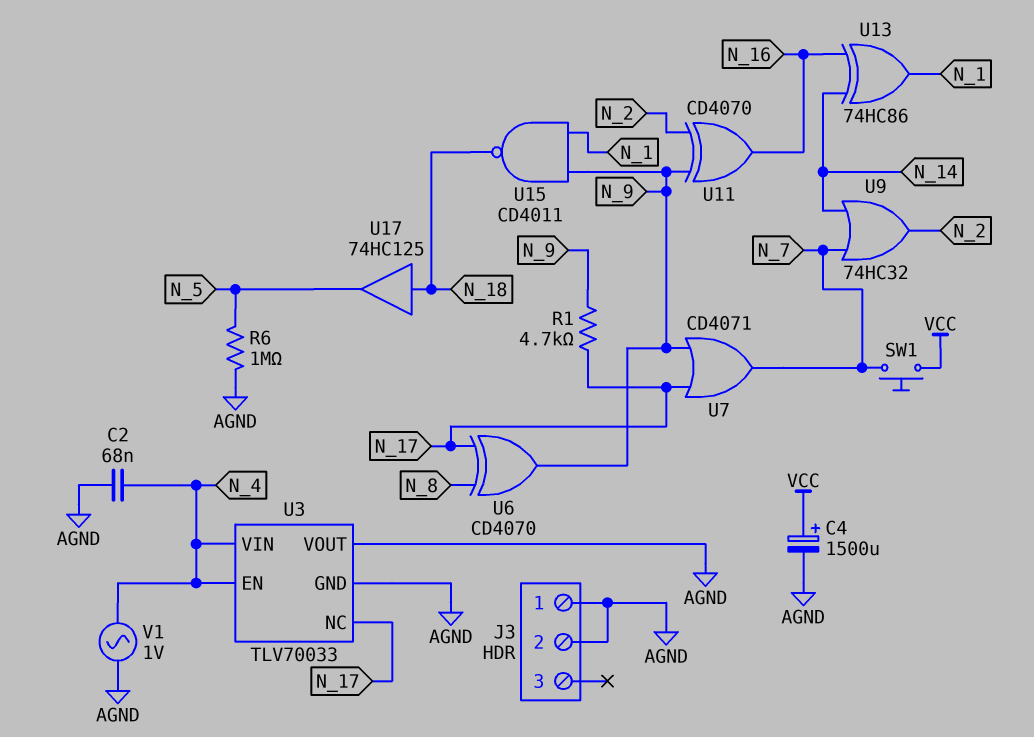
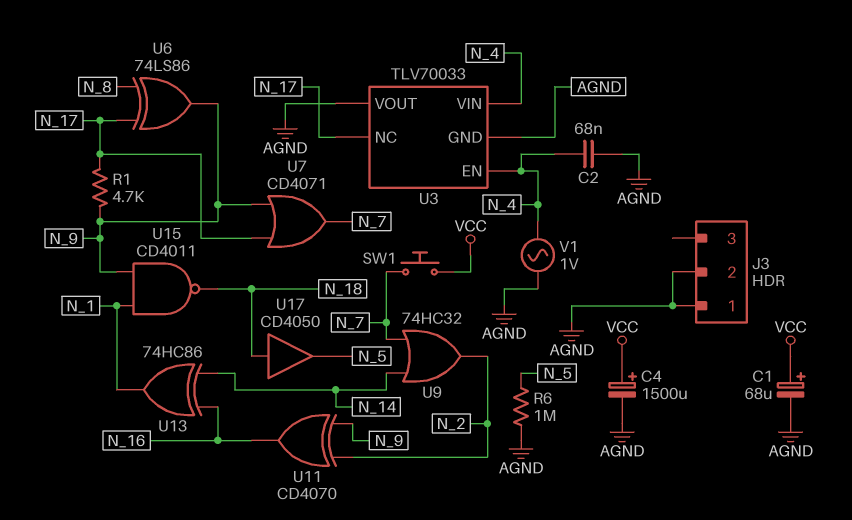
C1: none -> 68uF (plus VCC, minus AGND)
U6: XOR CD4070 (in N_8, in N_17, out N_9) -> XOR 74LS86 (in N_8, in N_17, out N_9)
U17: buffer 74HC125 (in N_18, out N_5) -> buffer CD4050 (in N_18, out N_5)

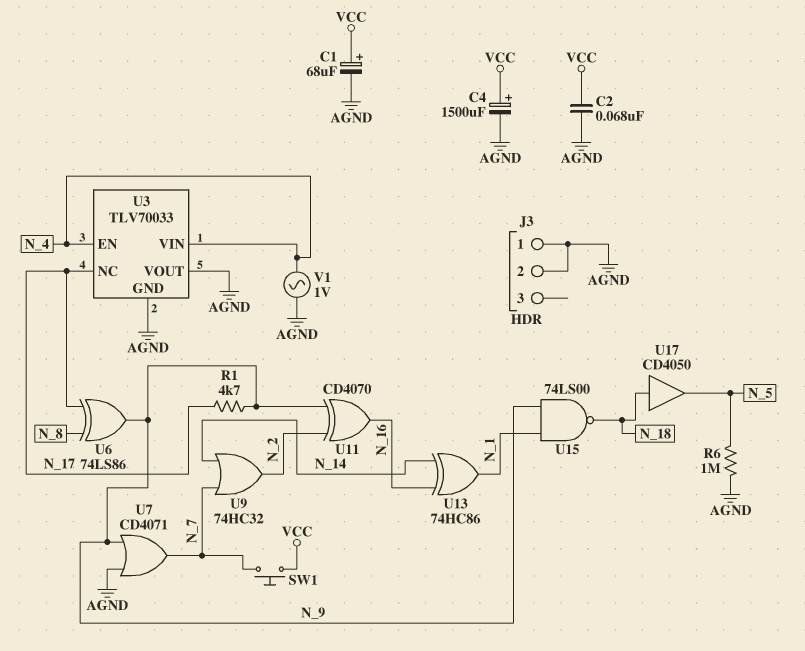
C2: 68nF (AGND, N_4) -> 68nF (AGND, VCC)
U7: OR CD4071 (in N_9, in N_17, out N_7) -> OR CD4071 (in AGND, in N_9, out N_7)
U15: NAND CD4011 (in N_1, in N_9, out N_18) -> NAND 74LS00 (in N_1, in N_9, out N_18)

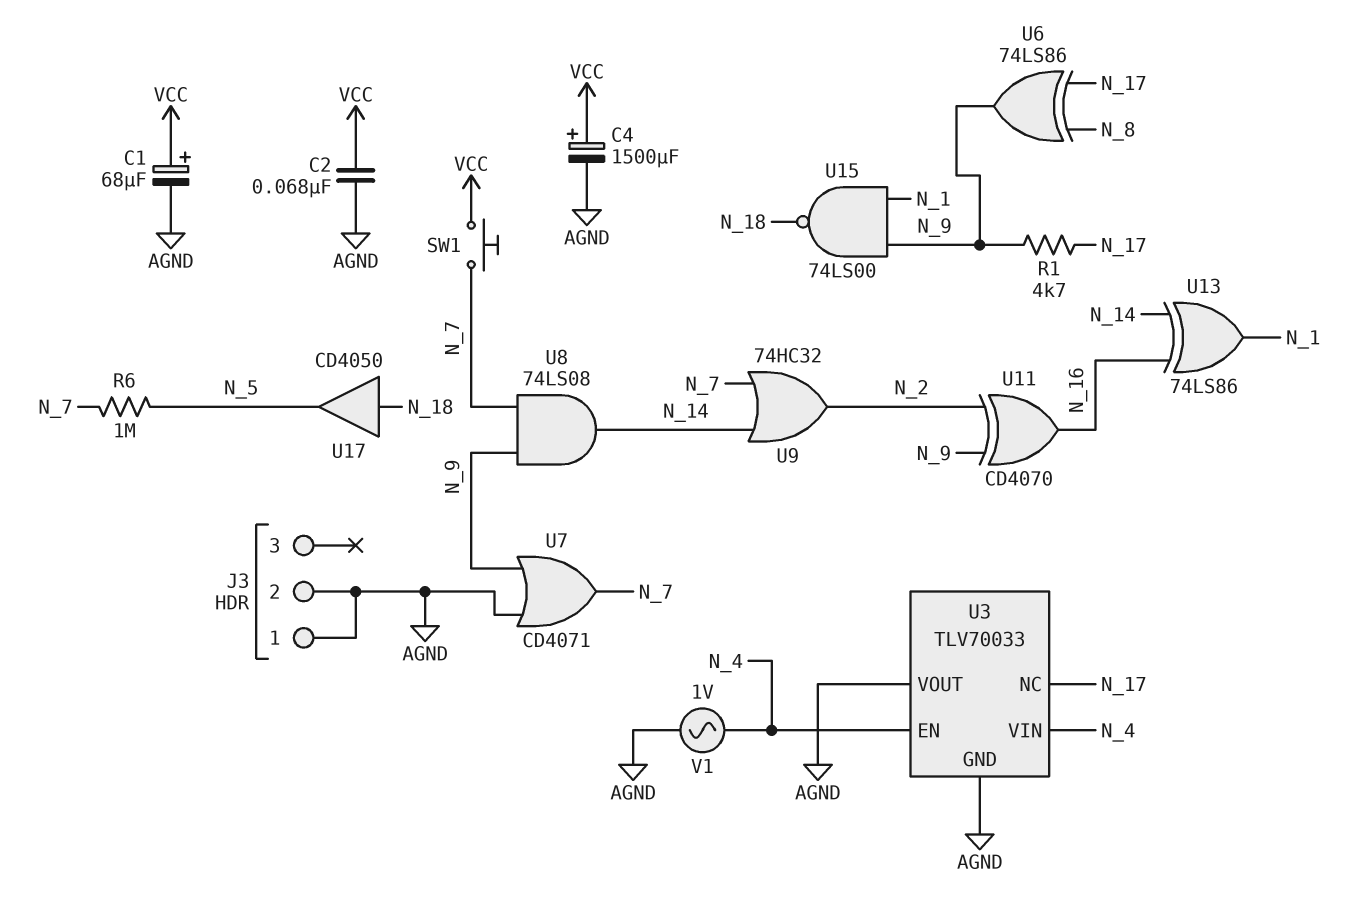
R6: 1M (AGND, N_5) -> 1M (N_5, N_7)
U8: none -> AND 74LS08 (in N_7, in N_9, out N_14)
U13: XOR 74HC86 (in N_14, in N_16, out N_1) -> XOR 74LS86 (in N_14, in N_16, out N_1)

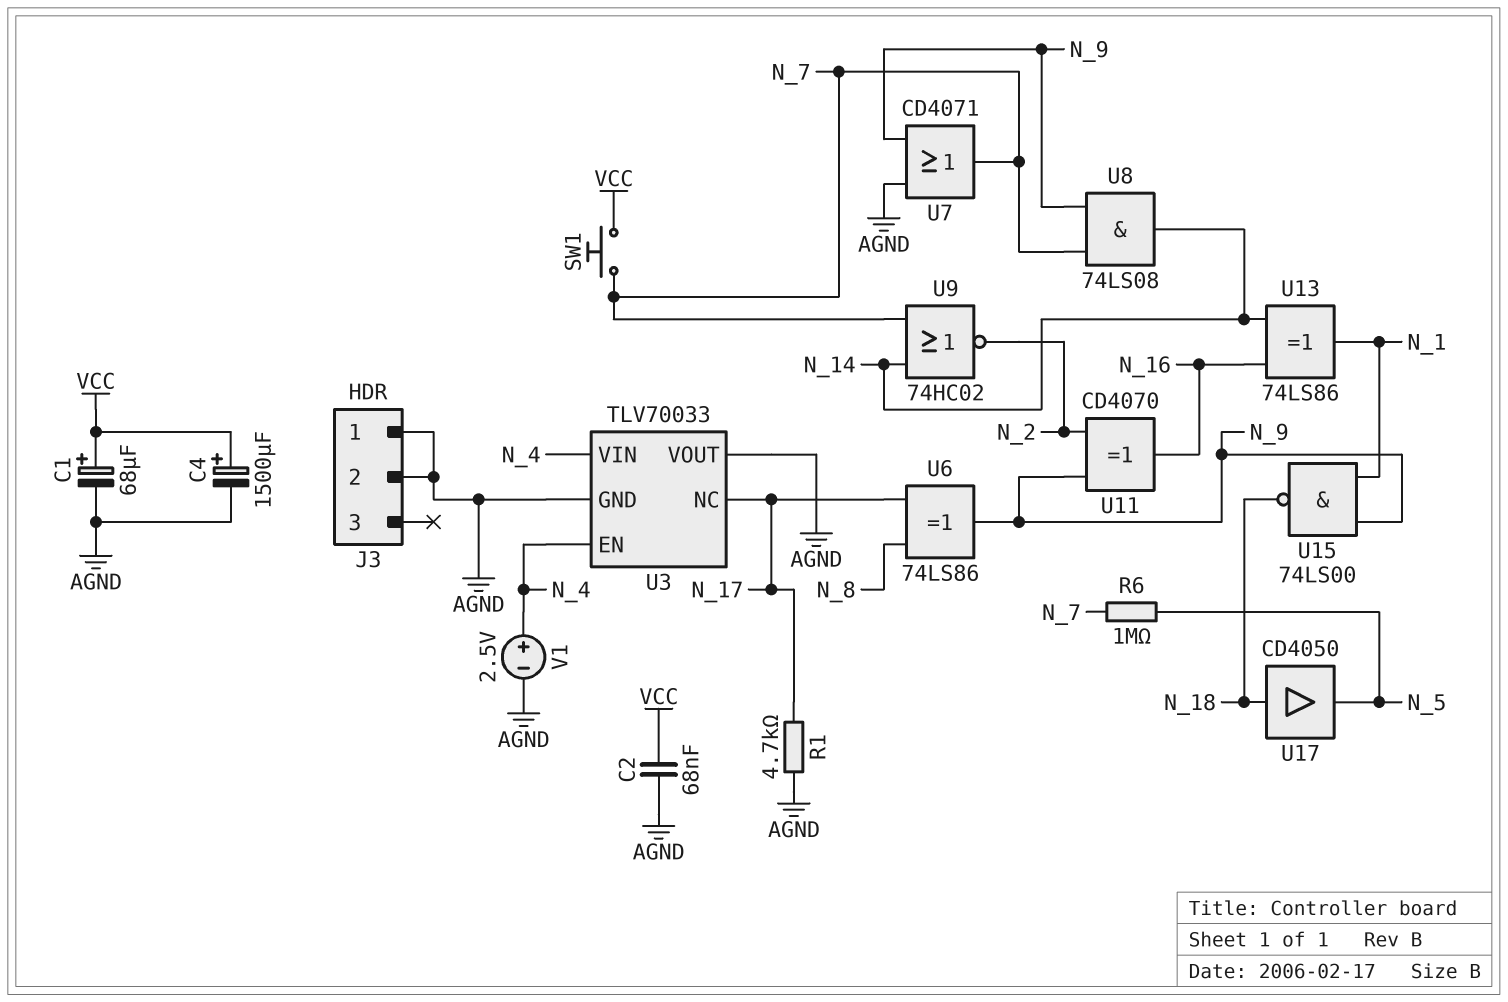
R1: 4.7k (N_9, N_17) -> 4.7k (AGND, N_17)
U9: OR 74HC32 (in N_7, in N_14, out N_2) -> NOR 74HC02 (in N_7, in N_14, out N_2)
V1: AC 1V (AGND, N_4) -> 2.5V (plus N_4, minus AGND)

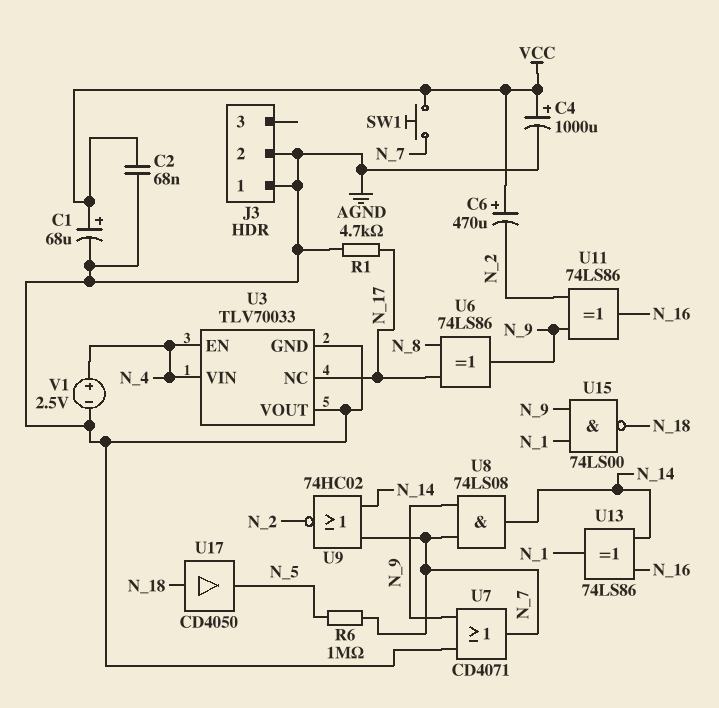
C4: 1500uF (plus VCC, minus AGND) -> 1000uF (plus VCC, minus AGND)
C6: none -> 470uF (plus VCC, minus N_2)
U11: XOR CD4070 (in N_2, in N_9, out N_16) -> XOR 74LS86 (in N_2, in N_9, out N_16)

